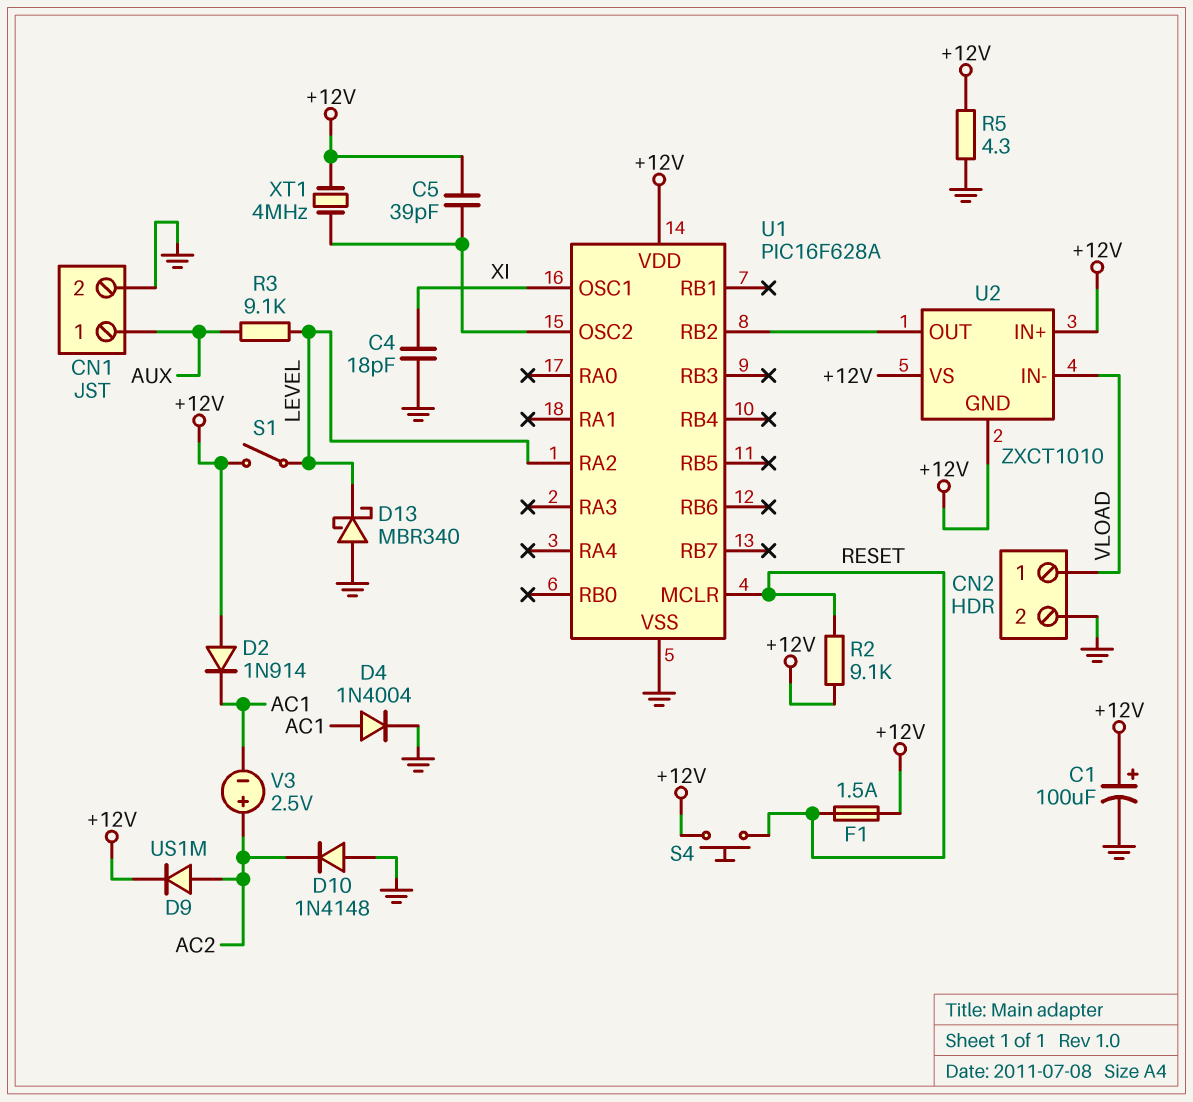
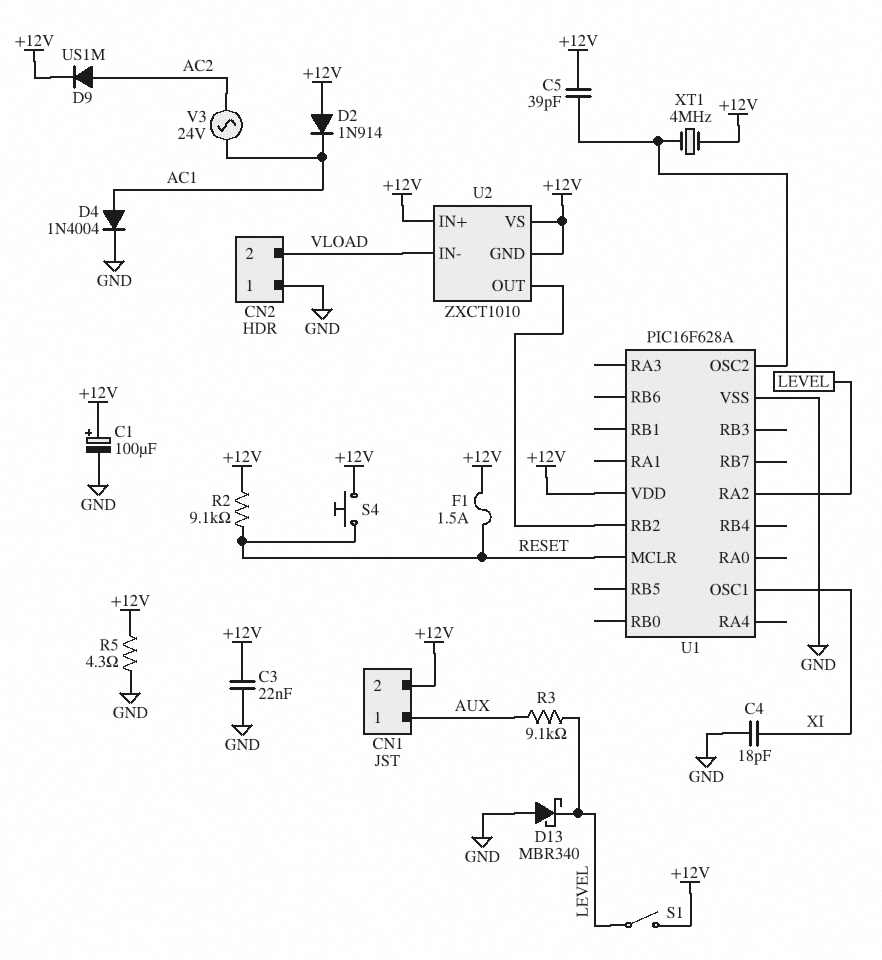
C3: none -> 22nF (+12V, GND)
CN1 pin 2: GND -> +12V
CN2 pin 1: VLOAD -> GND
CN2 pin 2: GND -> VLOAD
D10: diode 1N4148 (A GND, K AC2) -> none
V3: 2.5V (plus AC2, minus AC1) -> AC 24V (AC1, AC2)

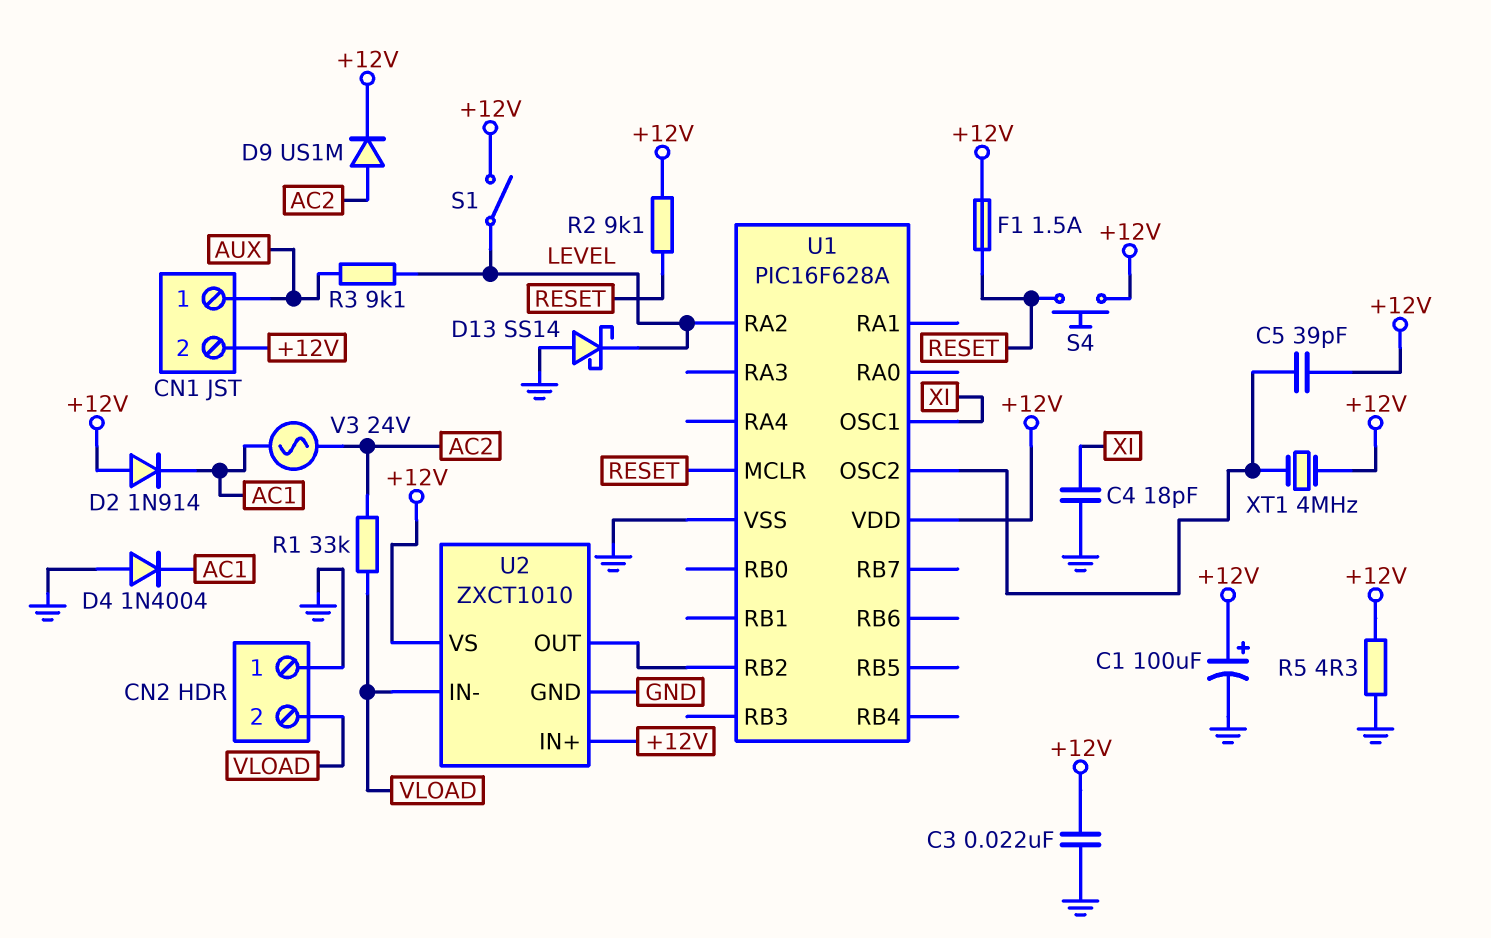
D4: diode 1N4004 (A AC1, K GND) -> diode 1N4004 (A GND, K AC1)
D13: schottky MBR340 (A GND, K LEVEL) -> schottky SS14 (A GND, K LEVEL)
R1: none -> 33k (AC2, VLOAD)
U2 pin GND: +12V -> GND

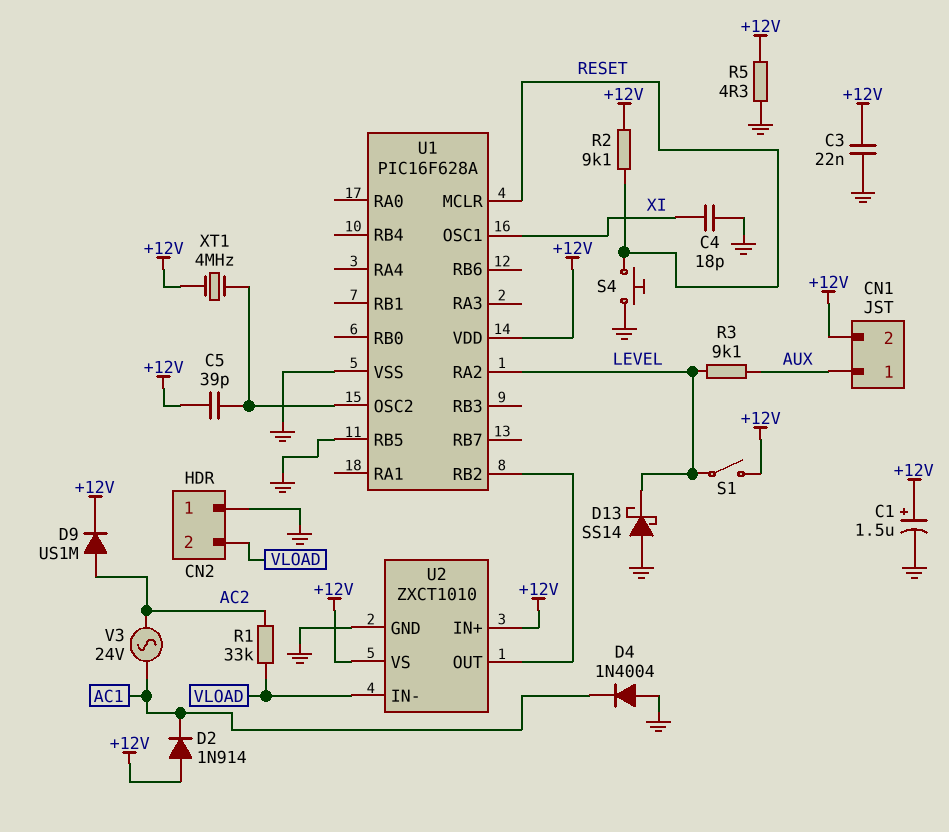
C1: 100uF (plus +12V, minus GND) -> 1.5uF (plus +12V, minus GND)
F1: 1.5A (+12V, RESET) -> none
S4: button (+12V, RESET) -> button (GND, RESET)
U1 pin RB5: none -> GND

